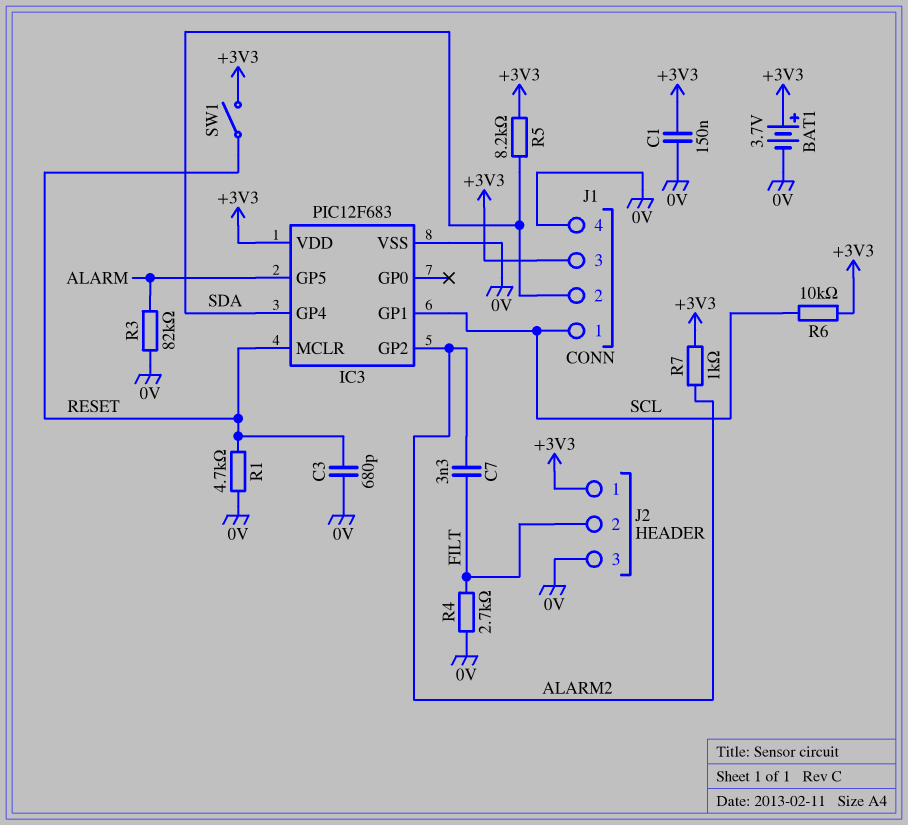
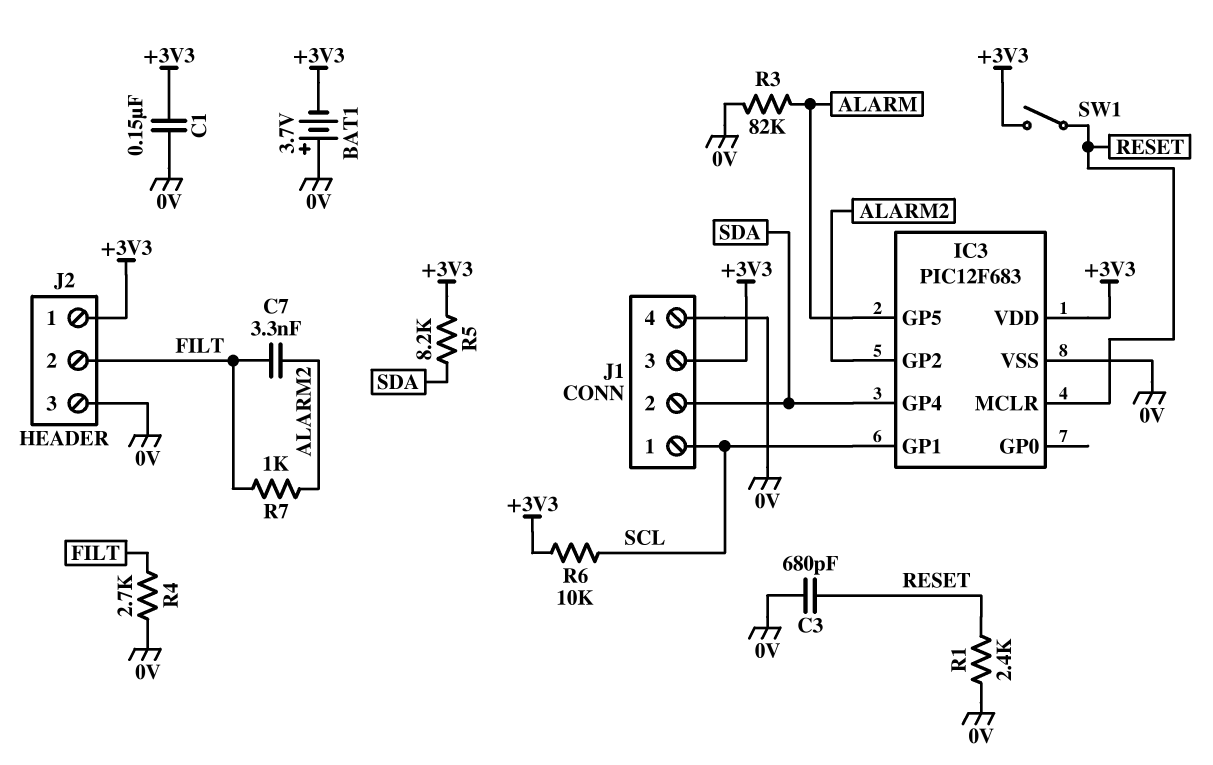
BAT1: 3.7V (plus +3V3, minus 0V) -> 3.7V (plus 0V, minus +3V3)
R1: 4.7k (0V, RESET) -> 2.4k (0V, RESET)
R7: 1k (+3V3, ALARM2) -> 1k (ALARM2, FILT)

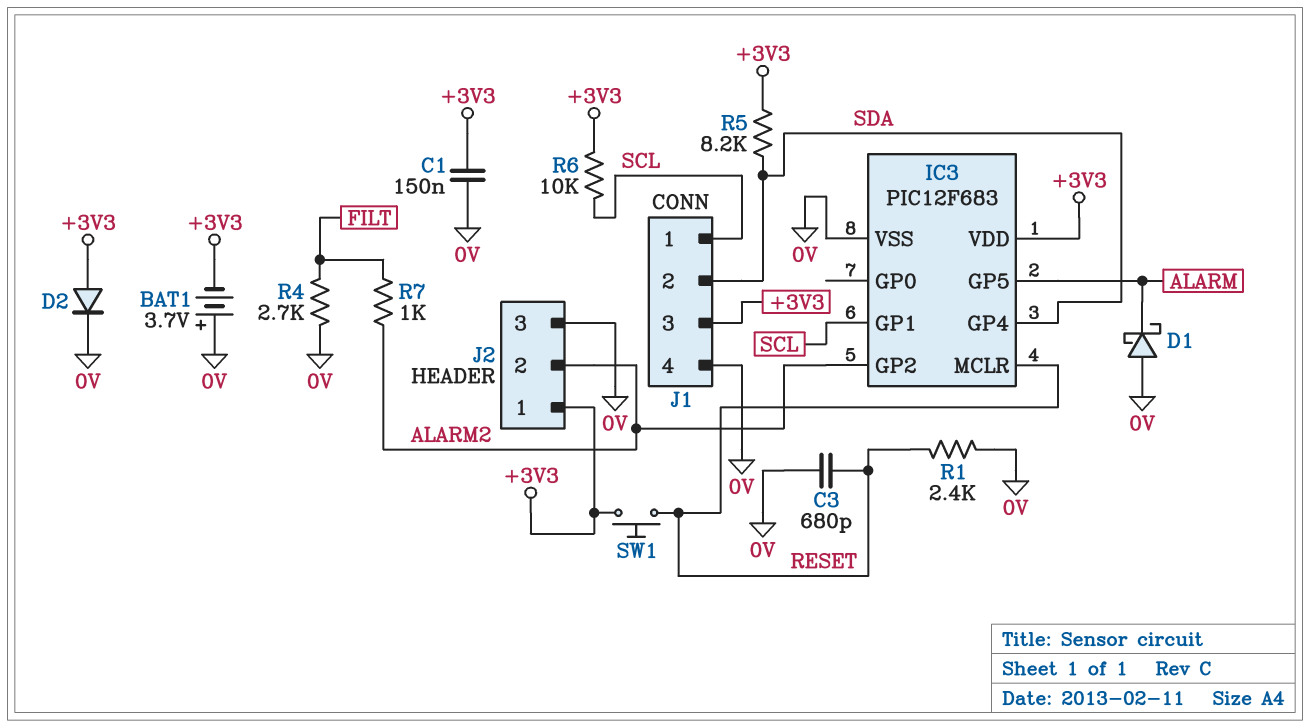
C7: 3.3nF (ALARM2, FILT) -> none
D1: none -> schottky (A 0V, K ALARM)
D2: none -> diode (A +3V3, K 0V)
J2 pin 2: FILT -> ALARM2
R3: 82k (0V, ALARM) -> none
SW1: switch (+3V3, RESET) -> button (+3V3, RESET)

